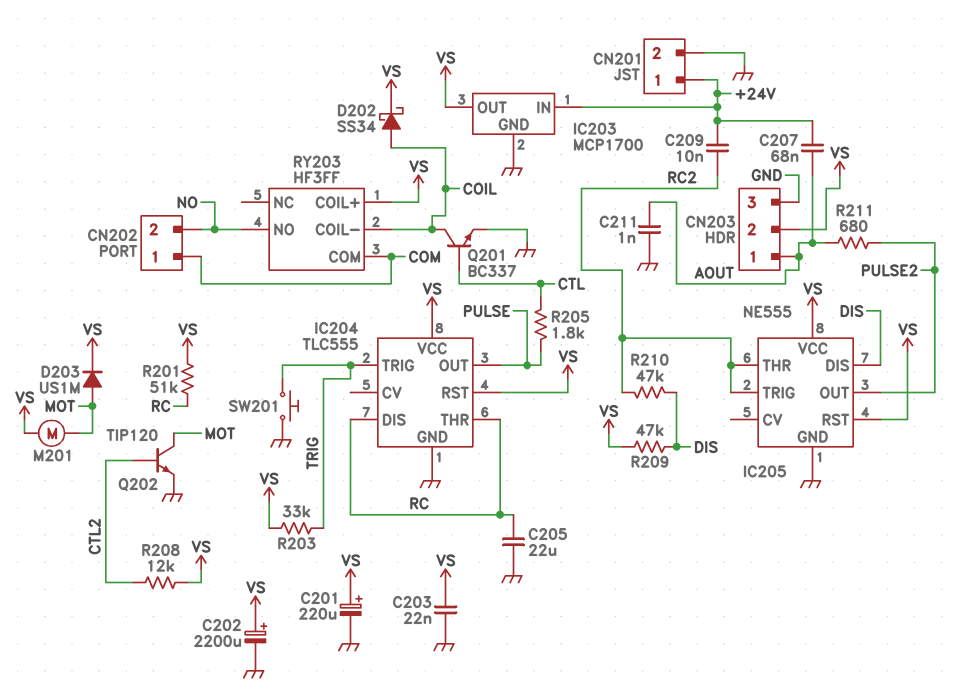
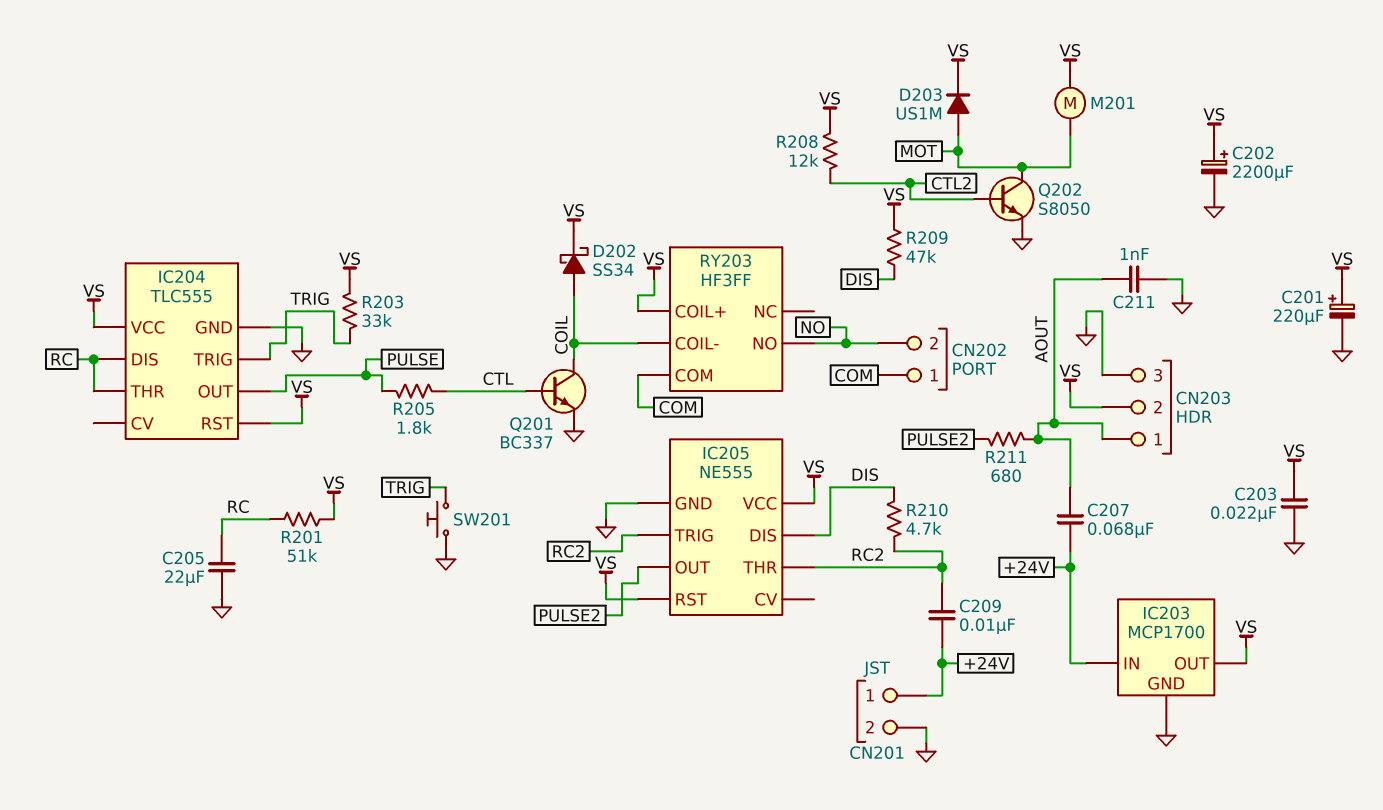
Q202: NPN TIP120 (B CTL2, C MOT, E GND) -> NPN S8050 (B CTL2, C MOT, E GND)
R210: 47k (DIS, RC2) -> 4.7k (DIS, RC2)

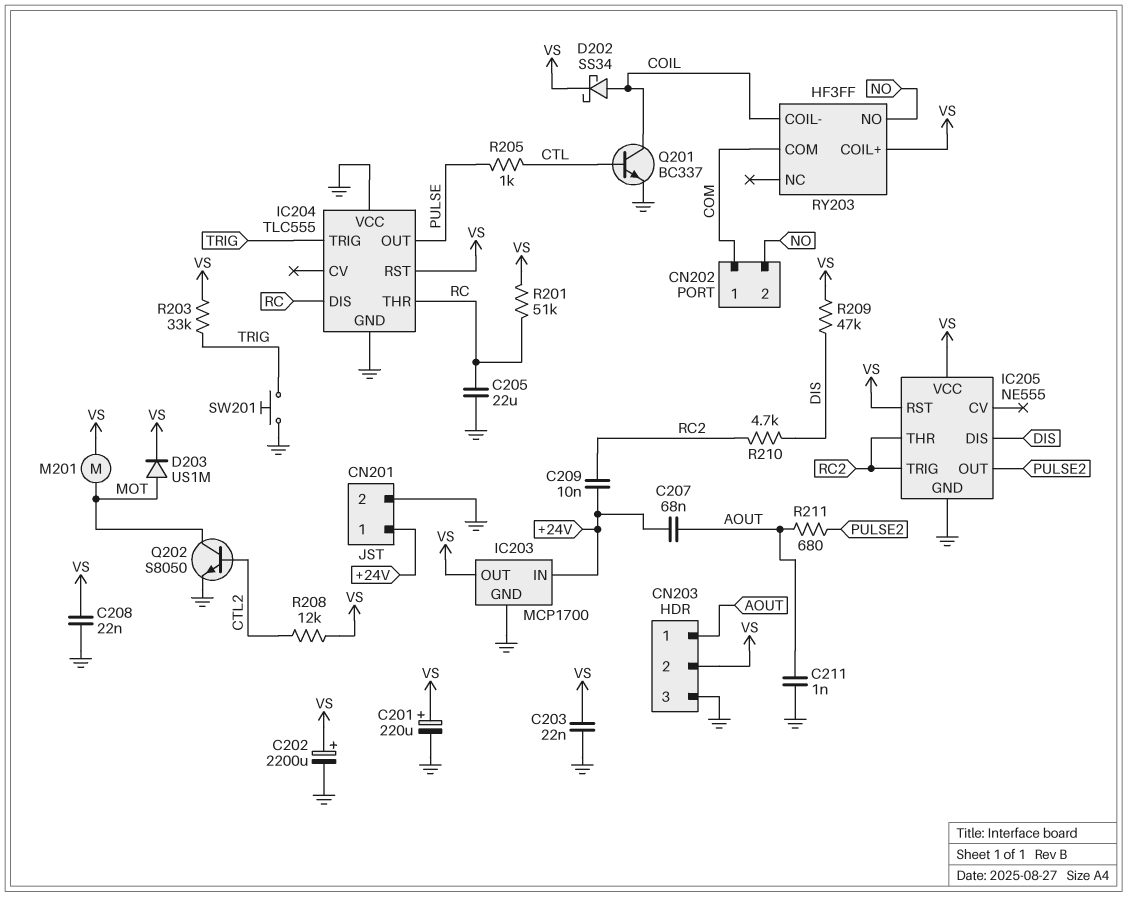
C208: none -> 22nF (GND, VS)
IC204 pin VCC: VS -> GND
R205: 1.8k (CTL, PULSE) -> 1k (CTL, PULSE)

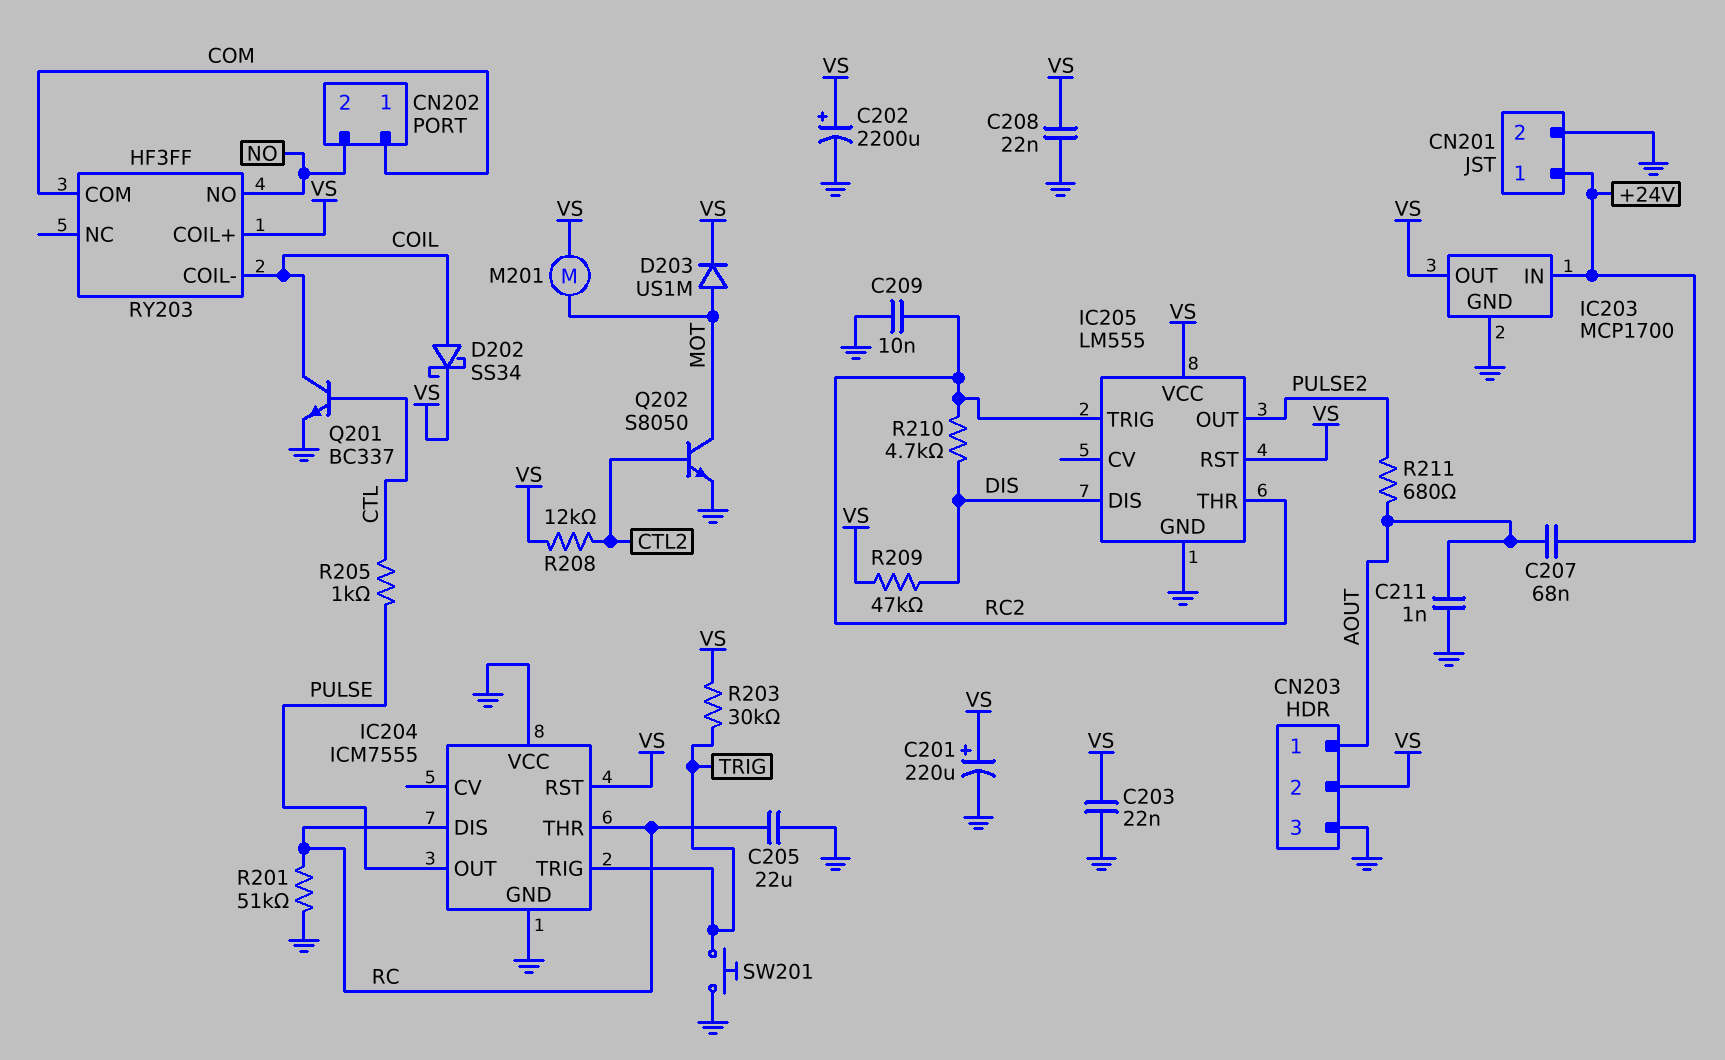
C209: 10nF (+24V, RC2) -> 10nF (GND, RC2)
IC204: TLC555 -> ICM7555
IC205: NE555 -> LM555
R201: 51k (RC, VS) -> 51k (GND, RC)
R203: 33k (TRIG, VS) -> 30k (TRIG, VS)

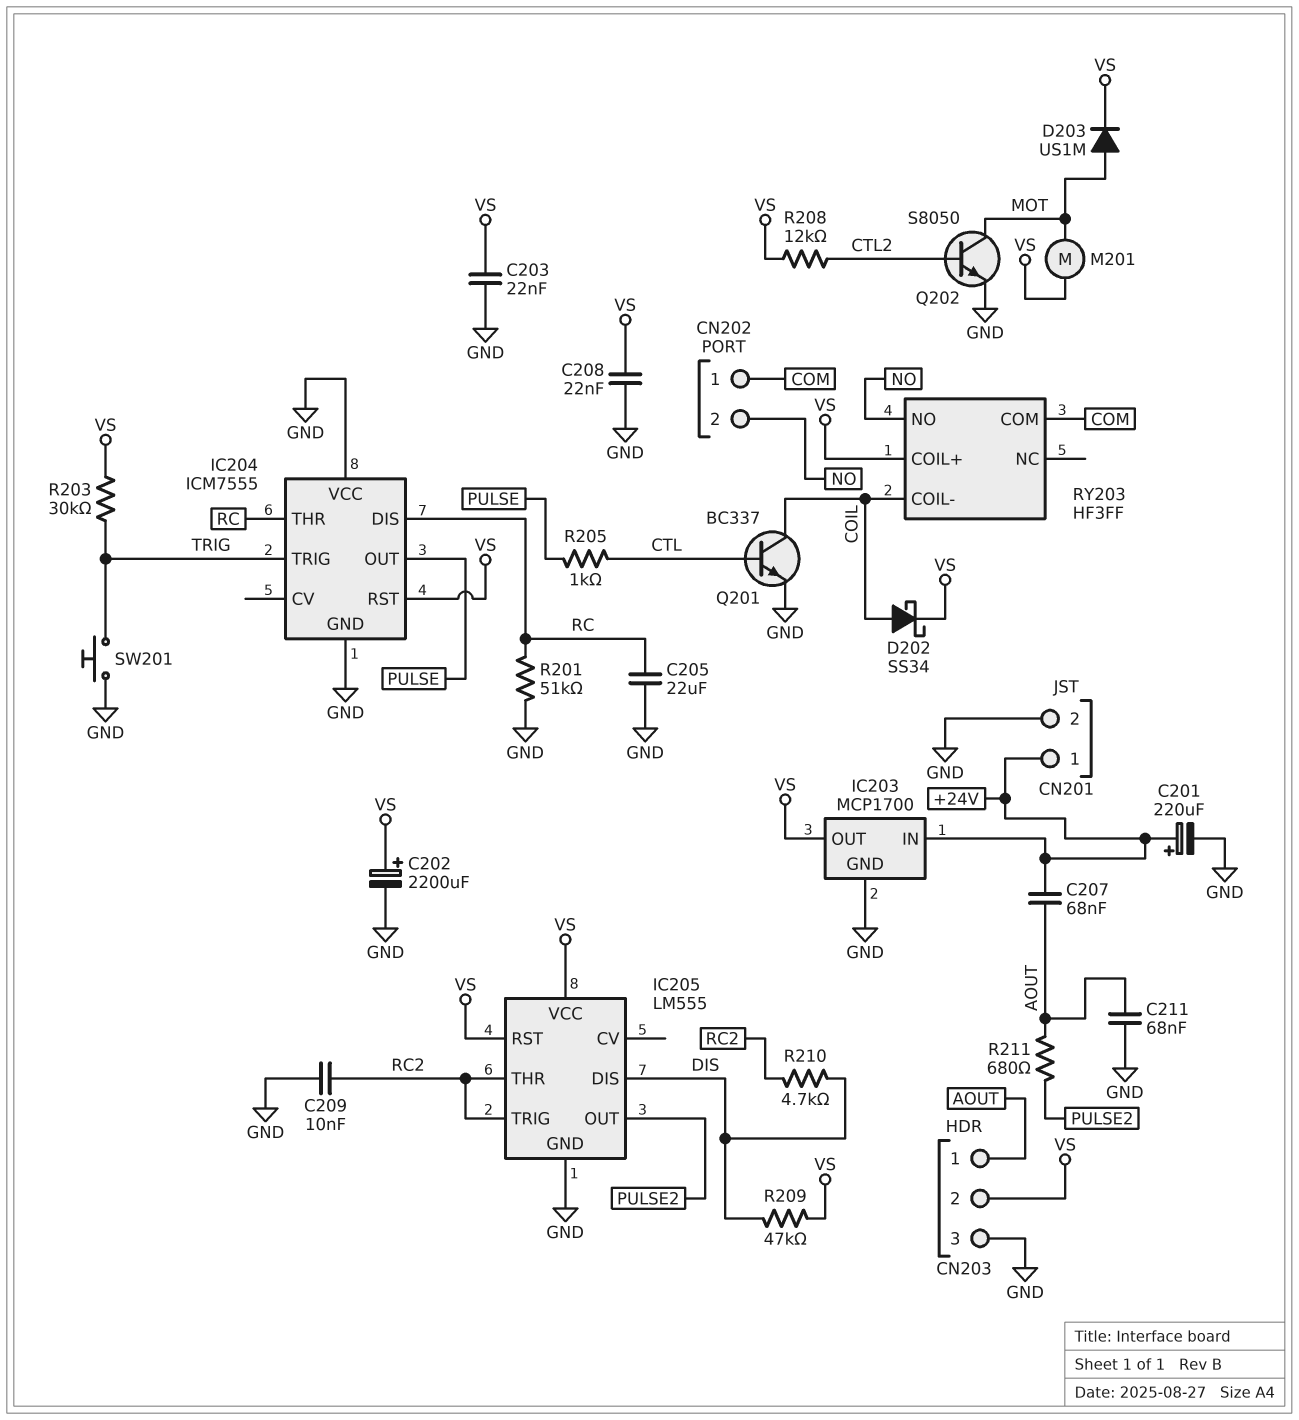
C201: 220uF (plus VS, minus GND) -> 220uF (plus +24V, minus GND)
C211: 1nF (AOUT, GND) -> 68nF (AOUT, GND)

